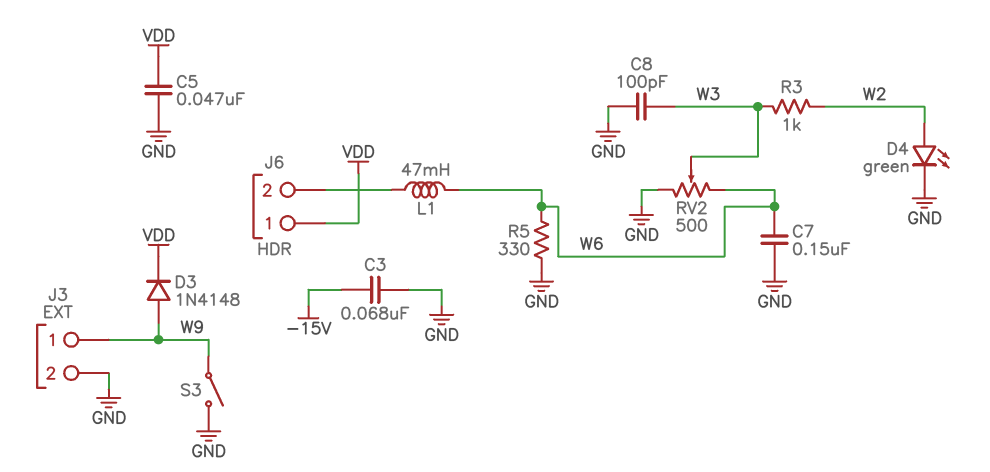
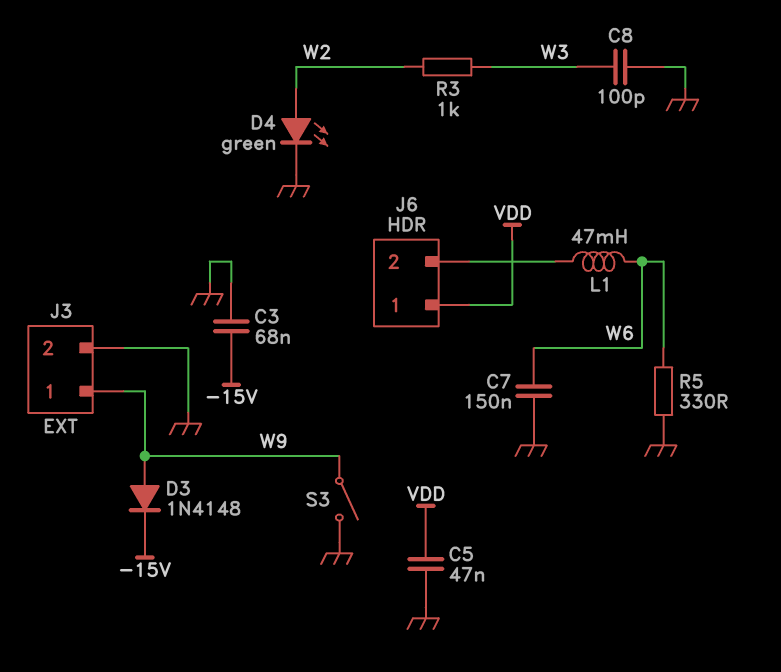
D3: diode 1N4148 (A W9, K VDD) -> diode 1N4148 (A W9, K -15V)
RV2: 500 (GND, W6, wiper W3) -> none

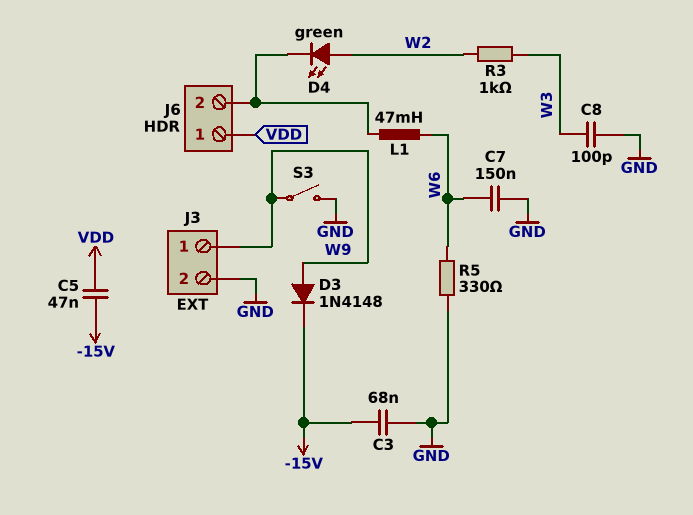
C5: 47nF (GND, VDD) -> 47nF (-15V, VDD)
D4: LED green (A W2, K GND) -> LED green (A W2, K J6/2)

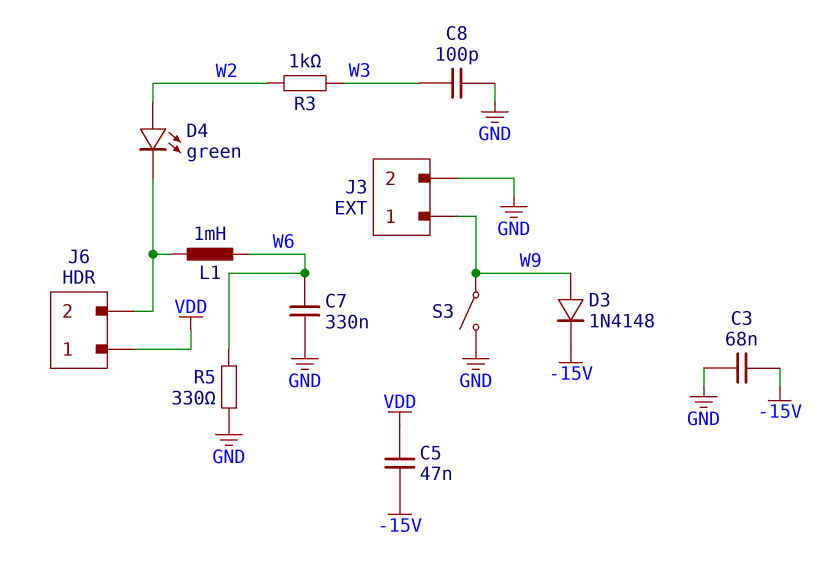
C7: 150nF (GND, W6) -> 330nF (GND, W6)
L1: 47mH (J6/2, W6) -> 1mH (J6/2, W6)

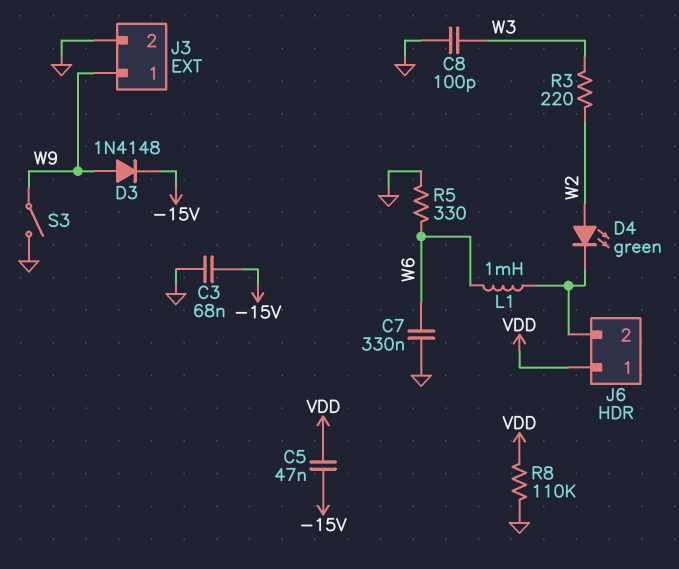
R3: 1k (W2, W3) -> 220 (W2, W3)
R8: none -> 110k (GND, VDD)

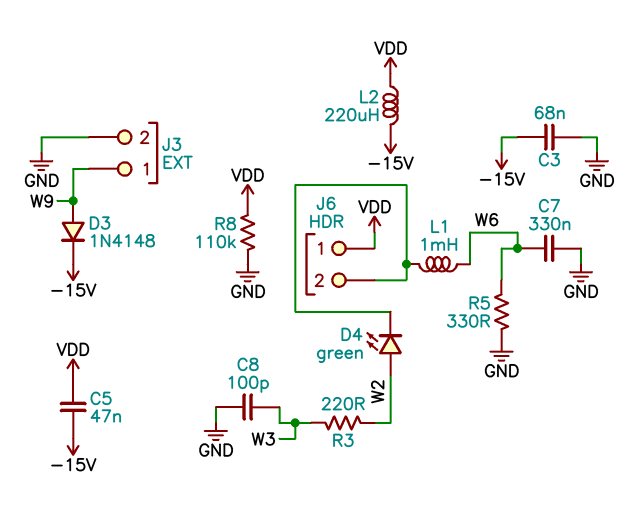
L2: none -> 220uH (-15V, VDD)
S3: switch (GND, W9) -> none

